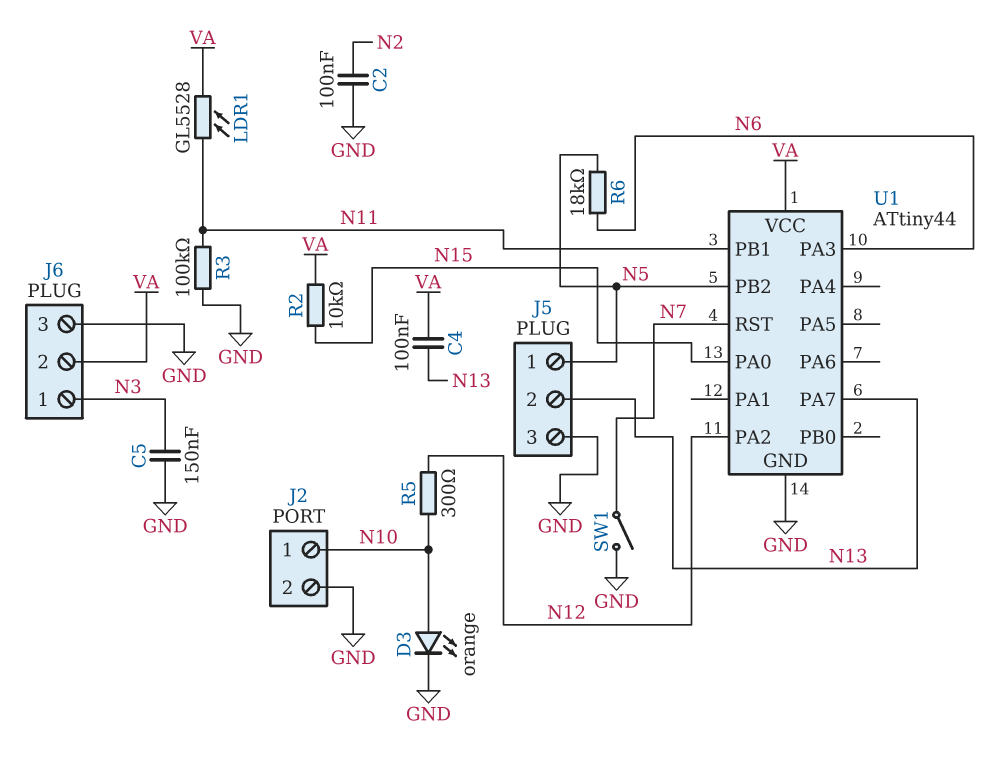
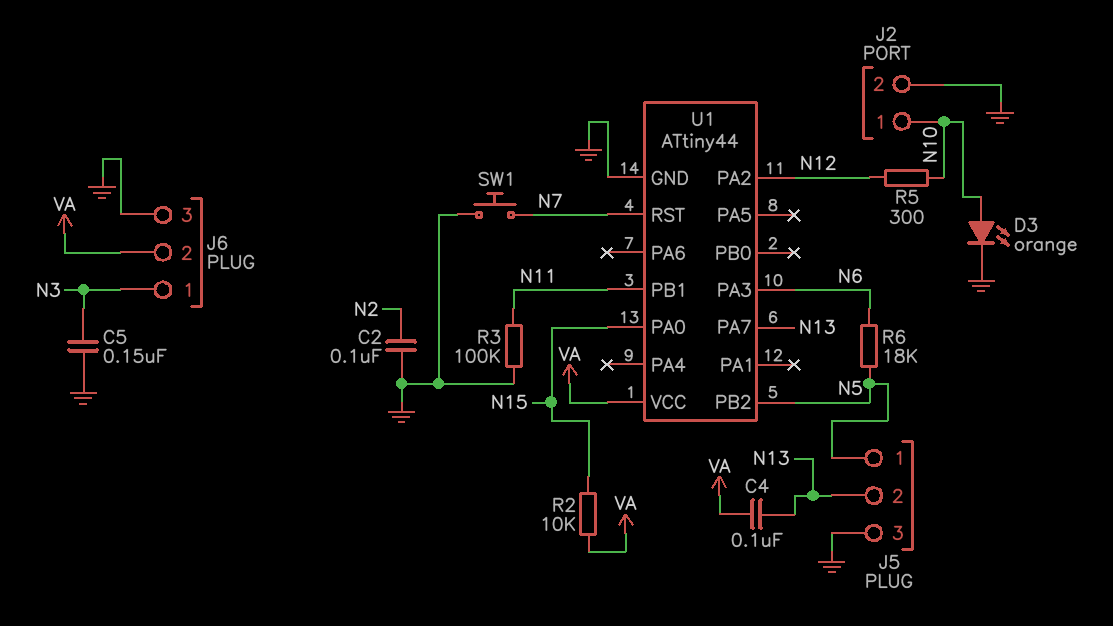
LDR1: GL5528 (N11, VA) -> none
SW1: switch (GND, N7) -> button (GND, N7)

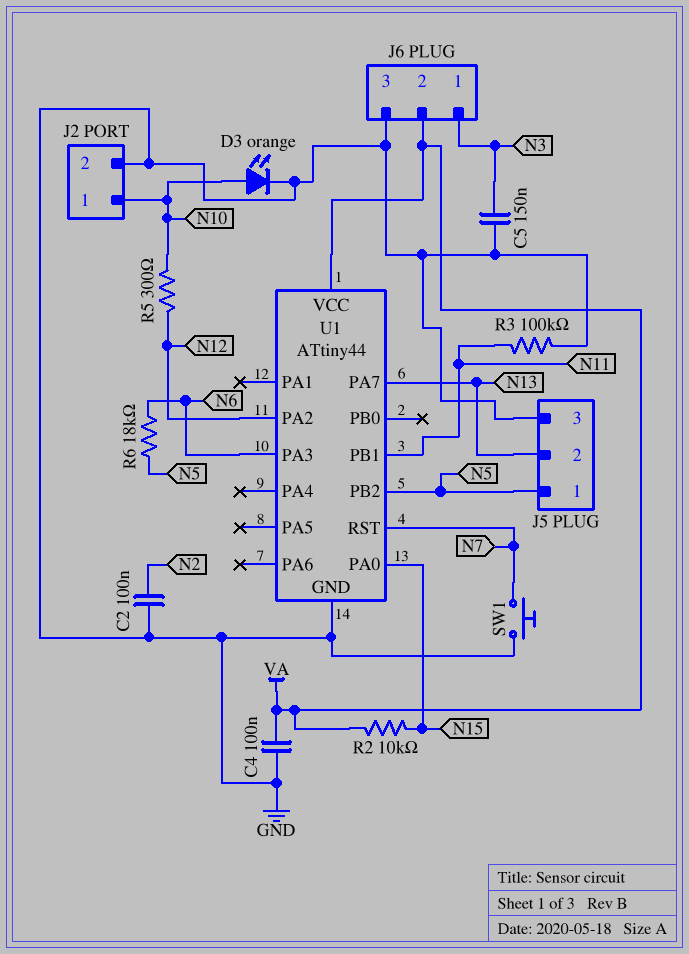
C4: 100nF (N13, VA) -> 100nF (GND, VA)

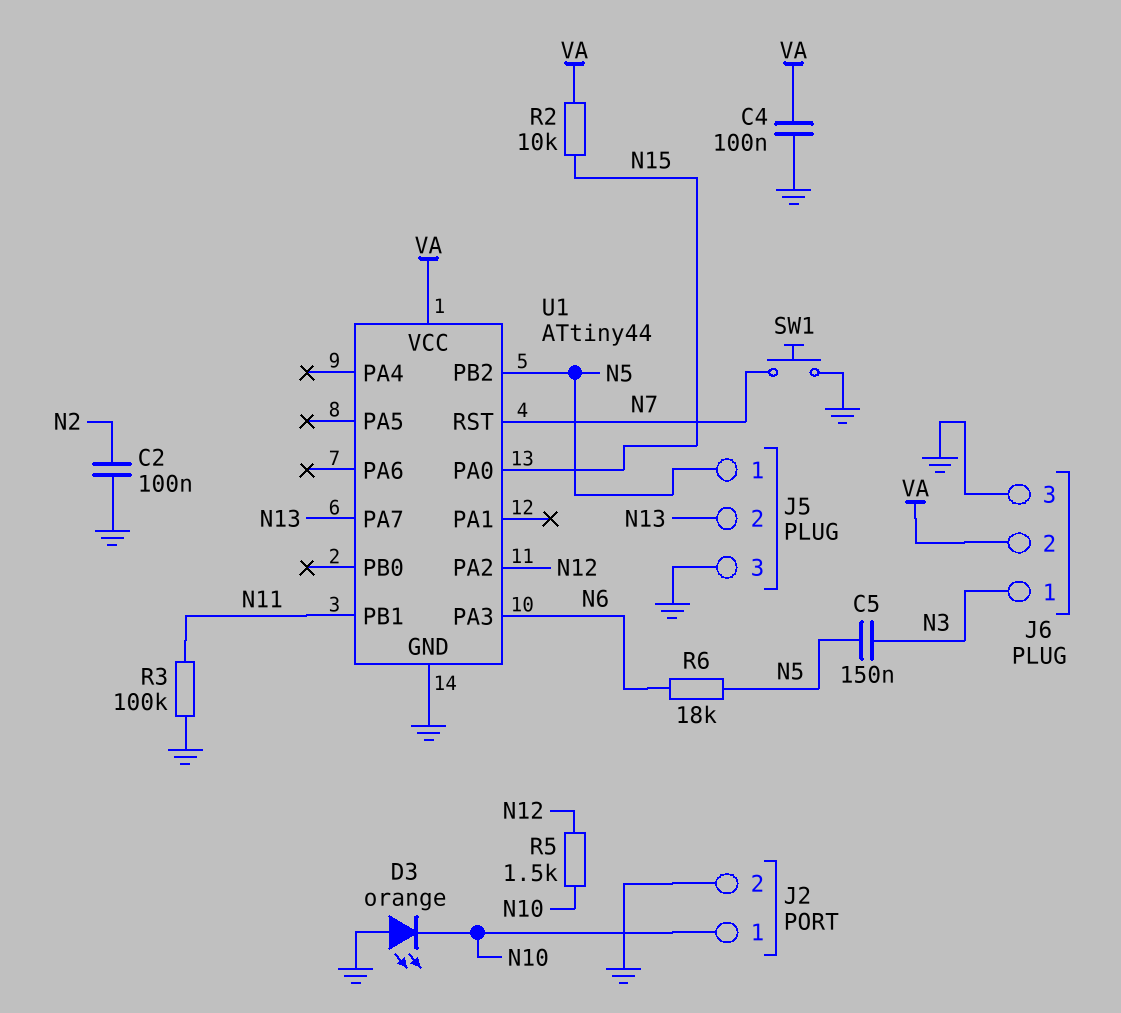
C5: 150nF (GND, N3) -> 150nF (N3, N5)
D3: LED orange (A N10, K GND) -> LED orange (A GND, K N10)
R5: 300 (N10, N12) -> 1.5k (N10, N12)

